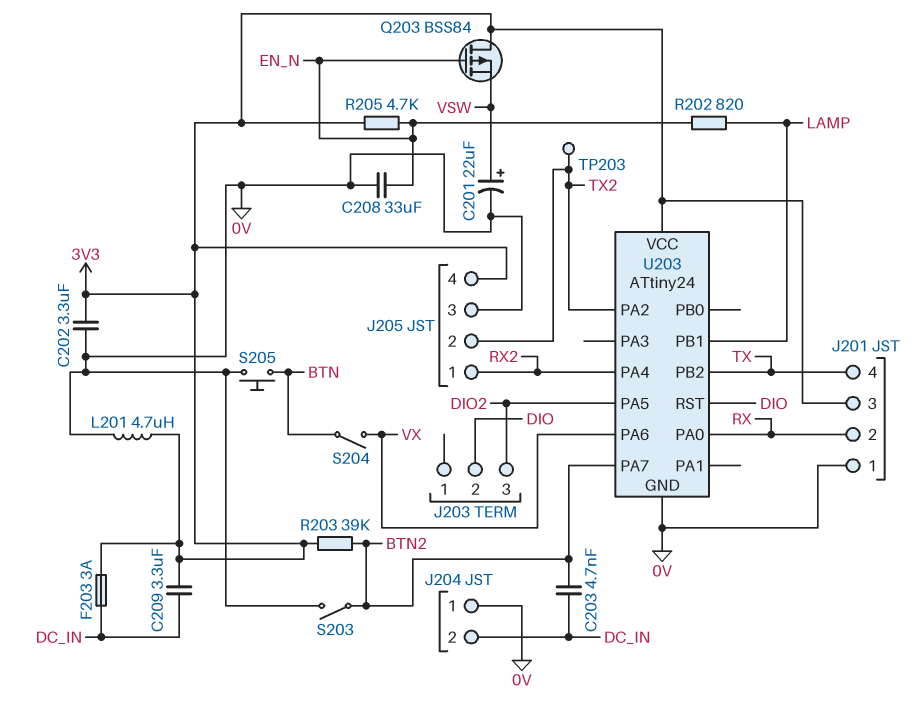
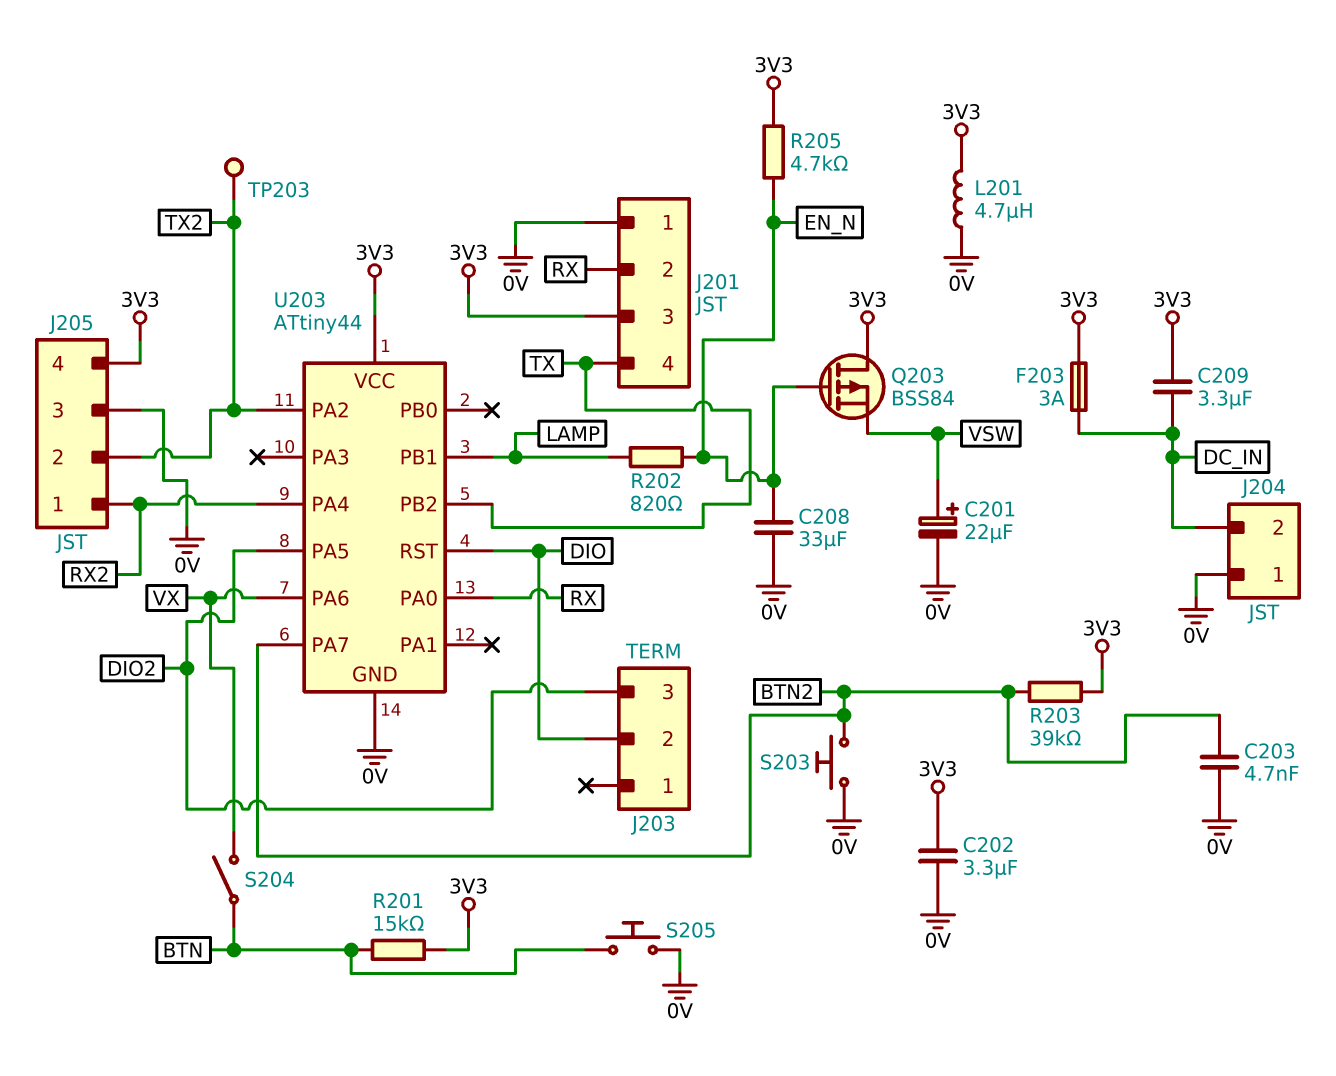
C203: 4.7nF (BTN2, DC_IN) -> 4.7nF (0V, BTN2)
R201: none -> 15k (3V3, BTN)
S203: switch (0V, BTN2) -> button (0V, BTN2)
U203: ATtiny24 -> ATtiny44

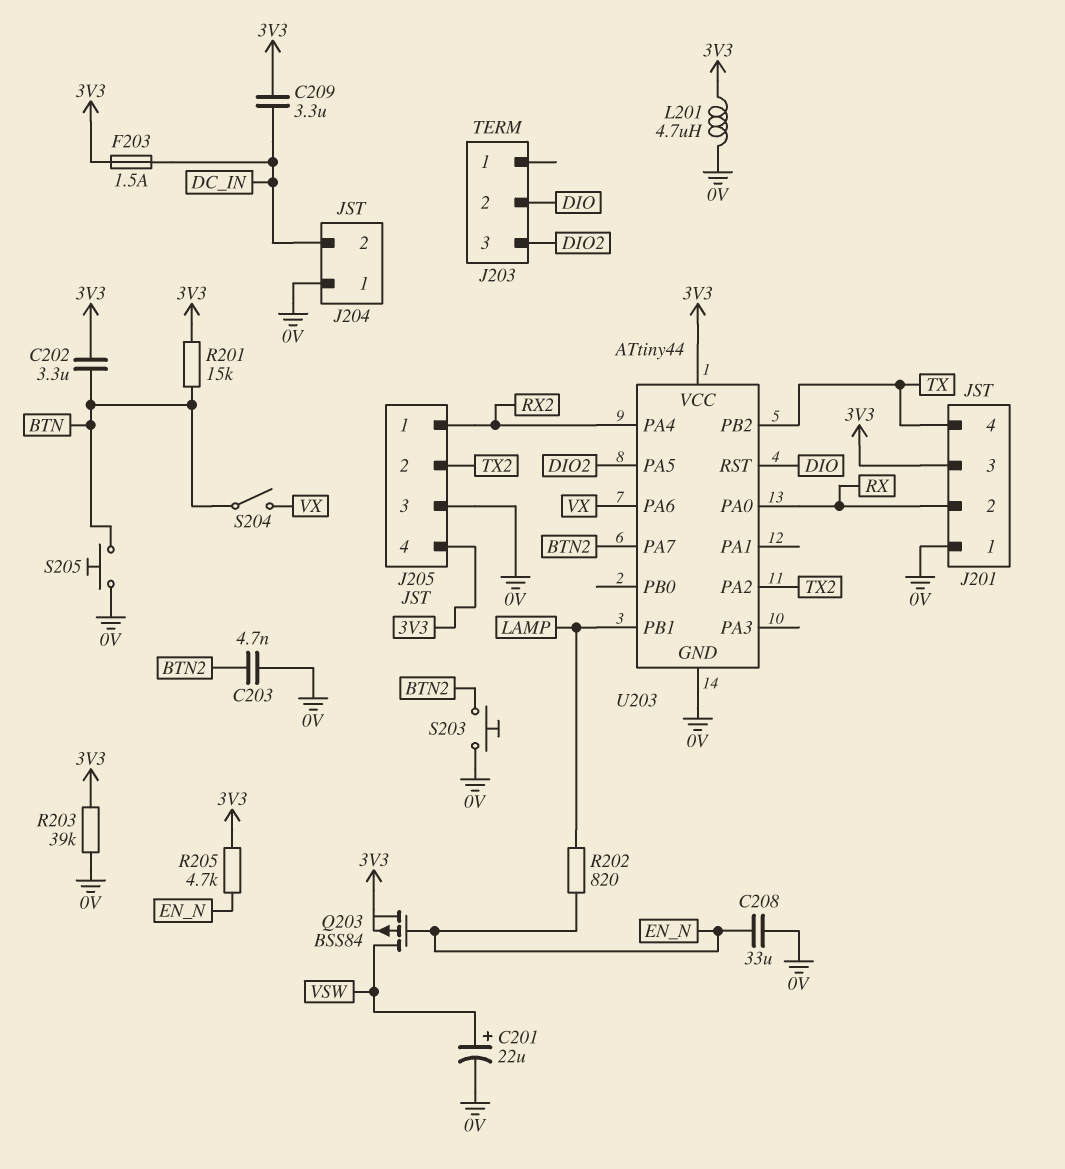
C202: 3.3uF (0V, 3V3) -> 3.3uF (3V3, BTN)
F203: 3A (3V3, DC_IN) -> 1.5A (3V3, DC_IN)
Q203: PMOS BSS84 (G EN_N, D 3V3, S VSW) -> PMOS BSS84 (G EN_N, D VSW, S 3V3)
R203: 39k (3V3, BTN2) -> 39k (0V, 3V3)
TP203: test point (TX2) -> none

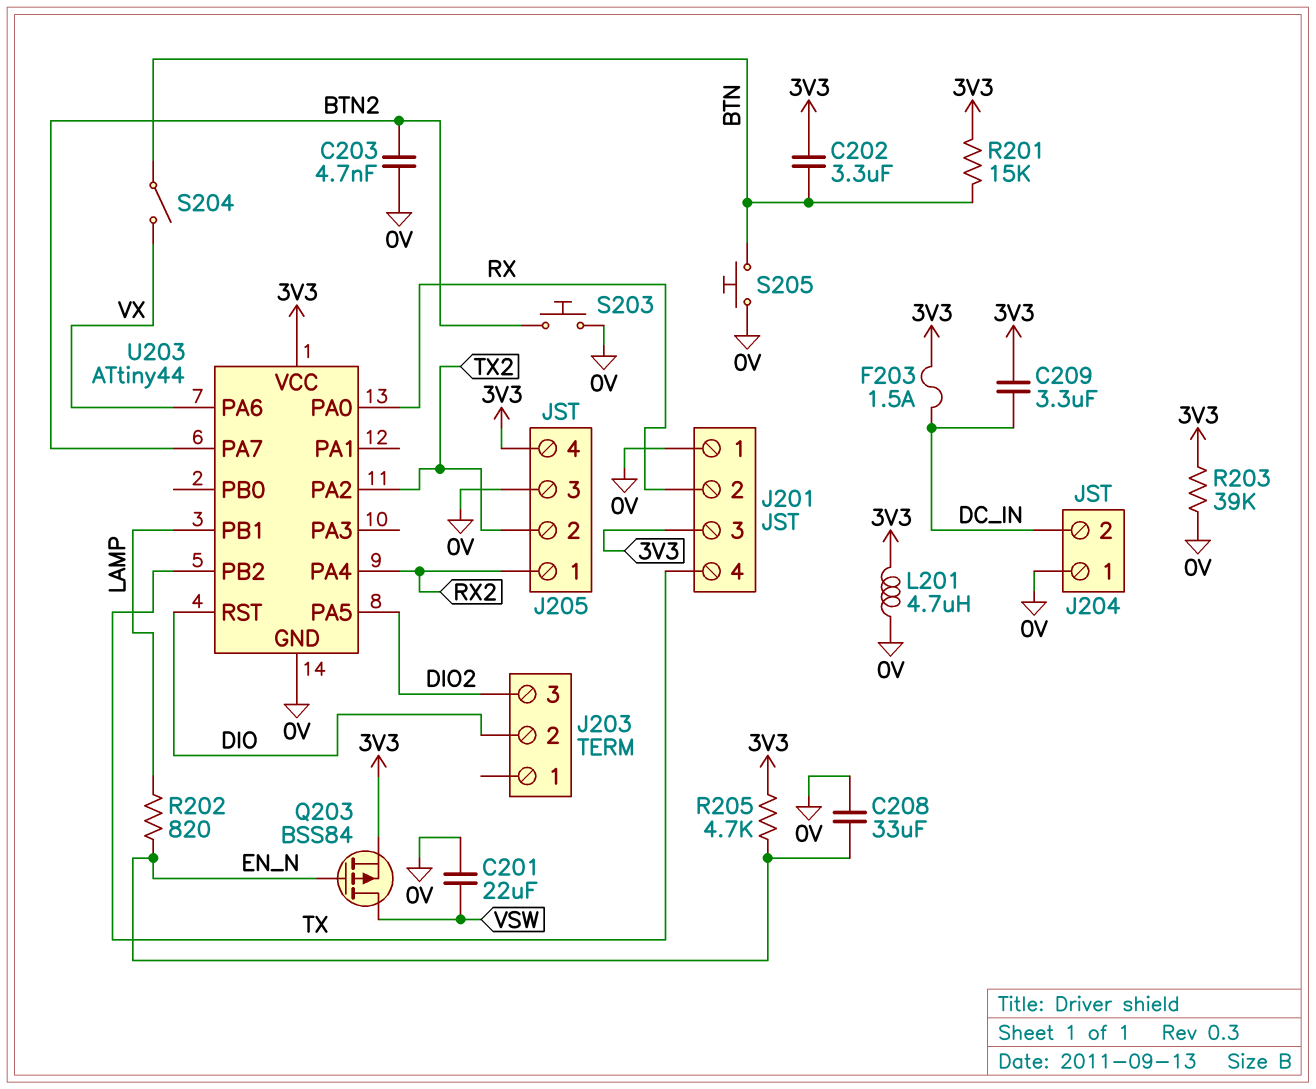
C201: 22uF (plus VSW, minus 0V) -> 22uF (0V, VSW)

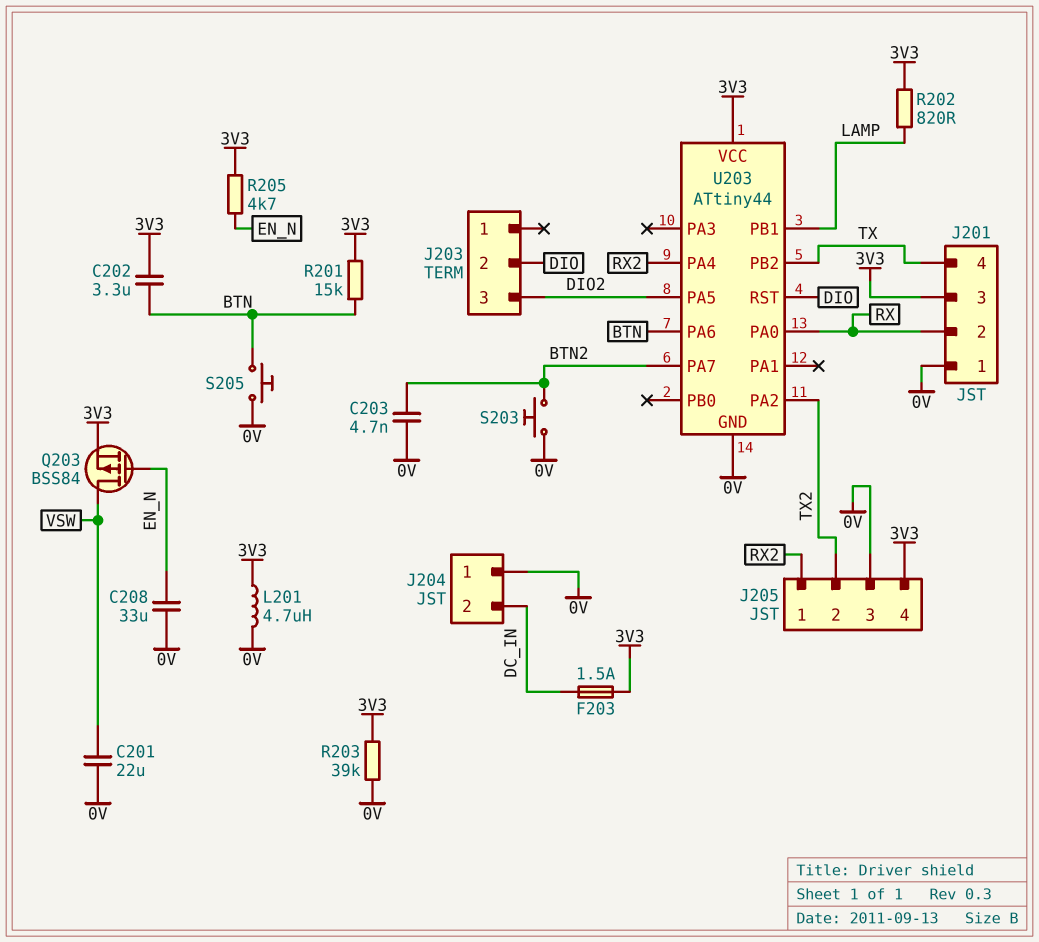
C209: 3.3uF (3V3, DC_IN) -> none
R202: 820 (EN_N, LAMP) -> 820 (3V3, LAMP)
S204: switch (BTN, VX) -> none
U203 pin PA6: VX -> BTN

